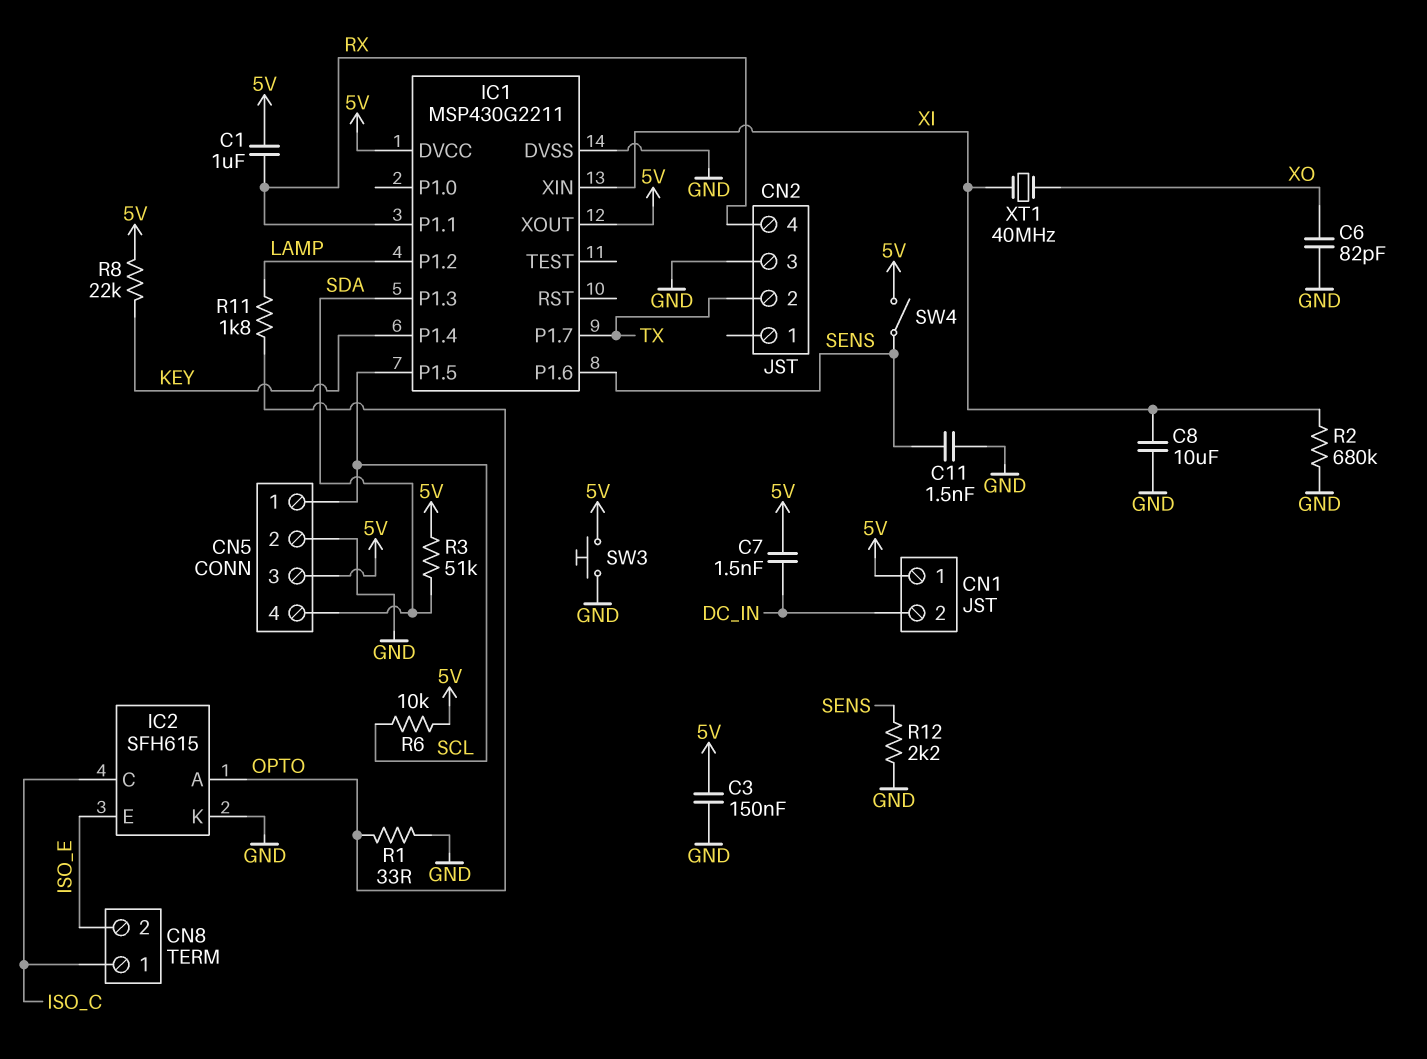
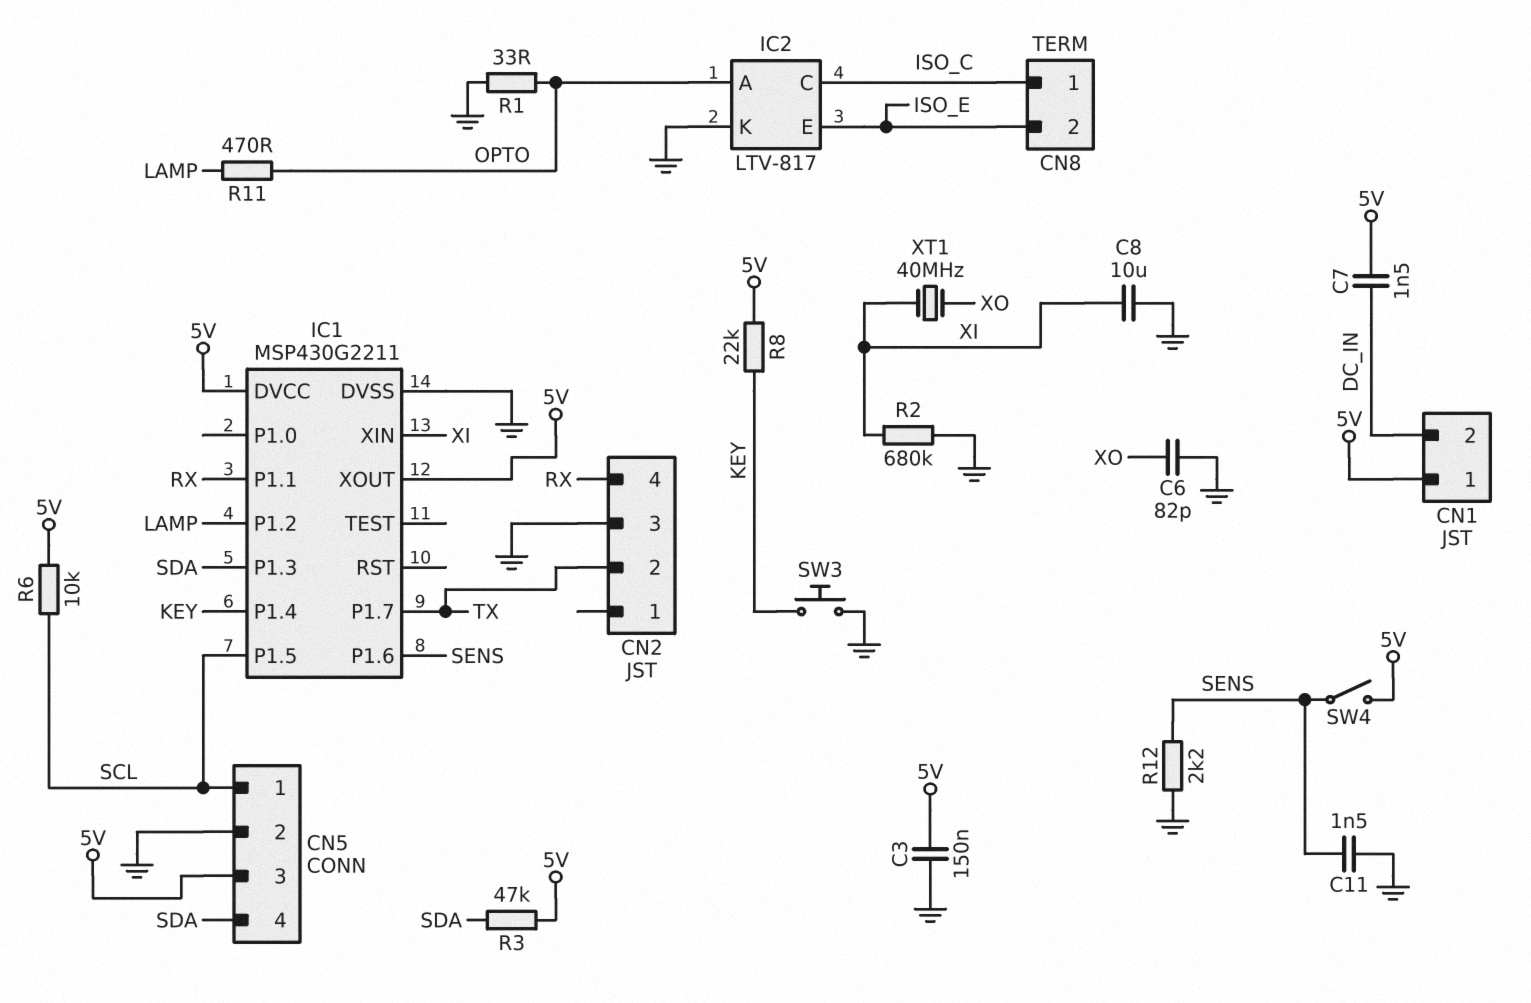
C1: 1uF (5V, RX) -> none
IC2: SFH615 -> LTV-817
R3: 51k (5V, SDA) -> 47k (5V, SDA)
R11: 1.8k (LAMP, OPTO) -> 470 (LAMP, OPTO)
SW3: button (5V, GND) -> button (GND, KEY)

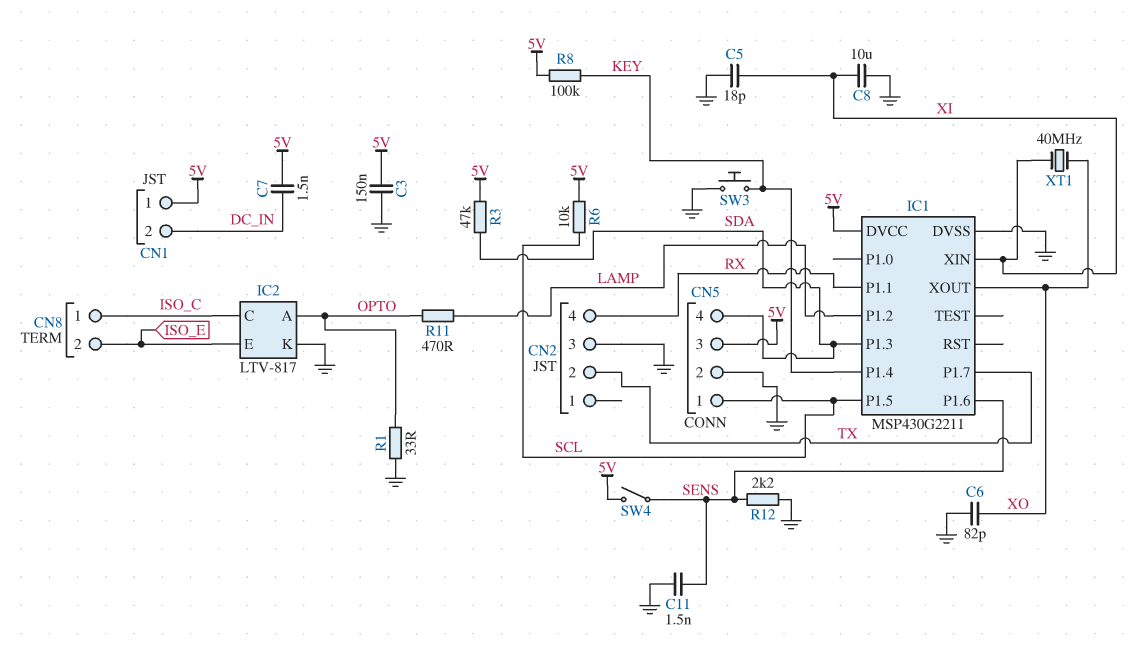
C5: none -> 18pF (GND, XI)
IC1 pin XOUT: 5V -> XO
R2: 680k (GND, XI) -> none
R8: 22k (5V, KEY) -> 100k (5V, KEY)

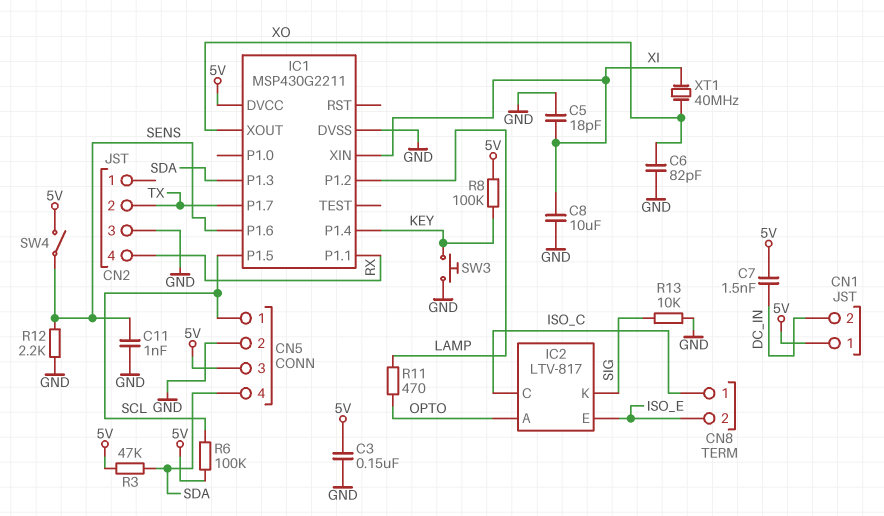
C11: 1.5nF (GND, SENS) -> 1nF (GND, SENS)
IC2 pin K: GND -> SIG
R1: 33 (GND, OPTO) -> none
R6: 10k (5V, SCL) -> 100k (5V, SCL)
R13: none -> 10k (GND, SIG)

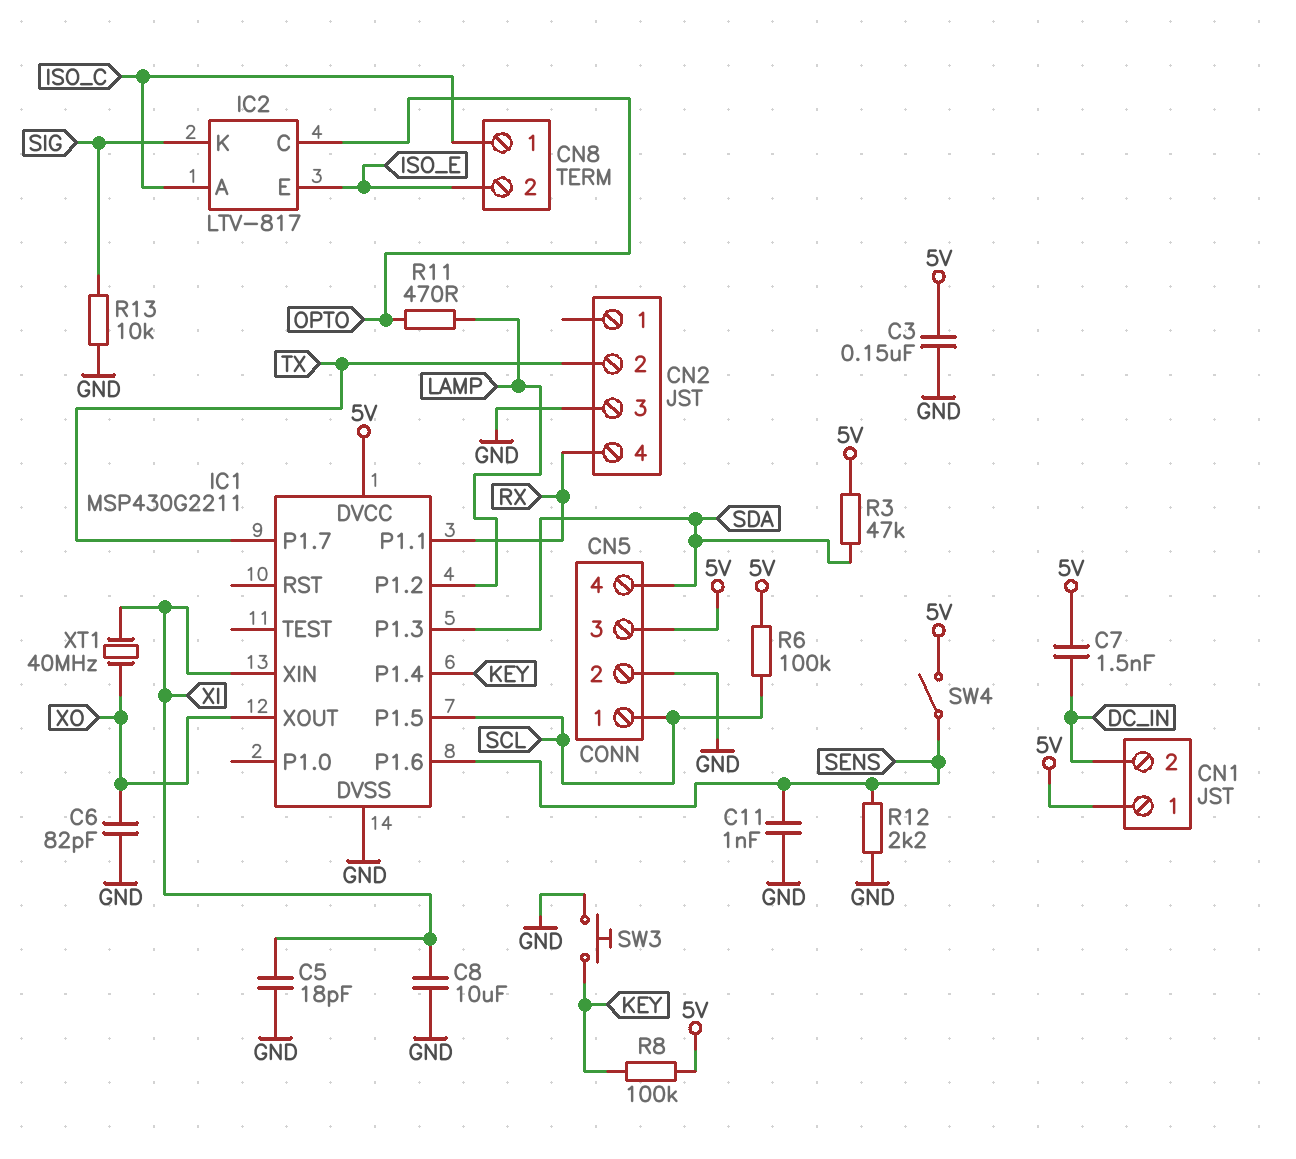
IC2 pin A: OPTO -> ISO_C
IC2 pin C: ISO_C -> OPTO

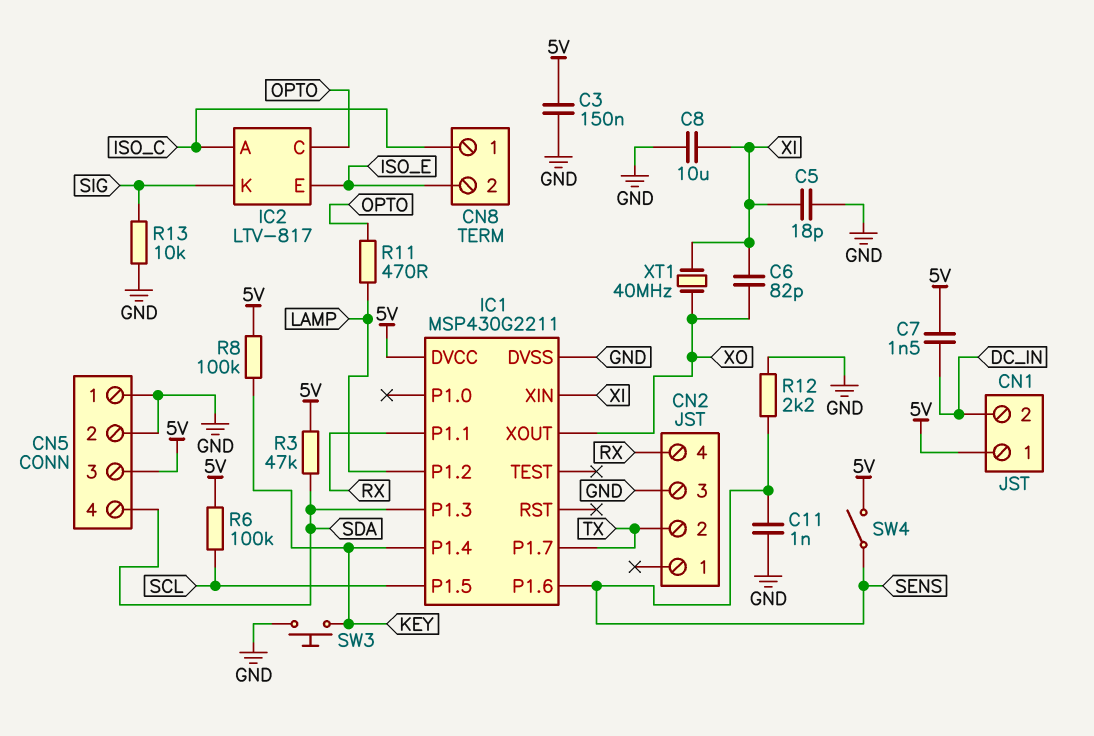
C6: 82pF (GND, XO) -> 82pF (XI, XO)
CN5 pin 1: SCL -> GND

